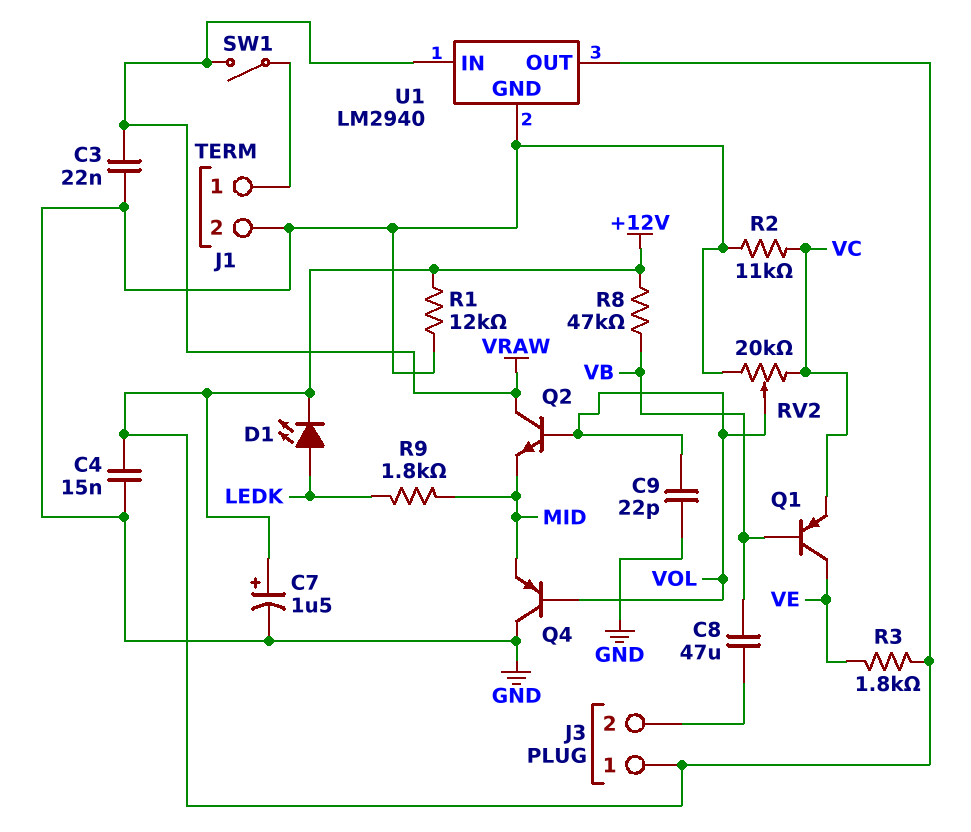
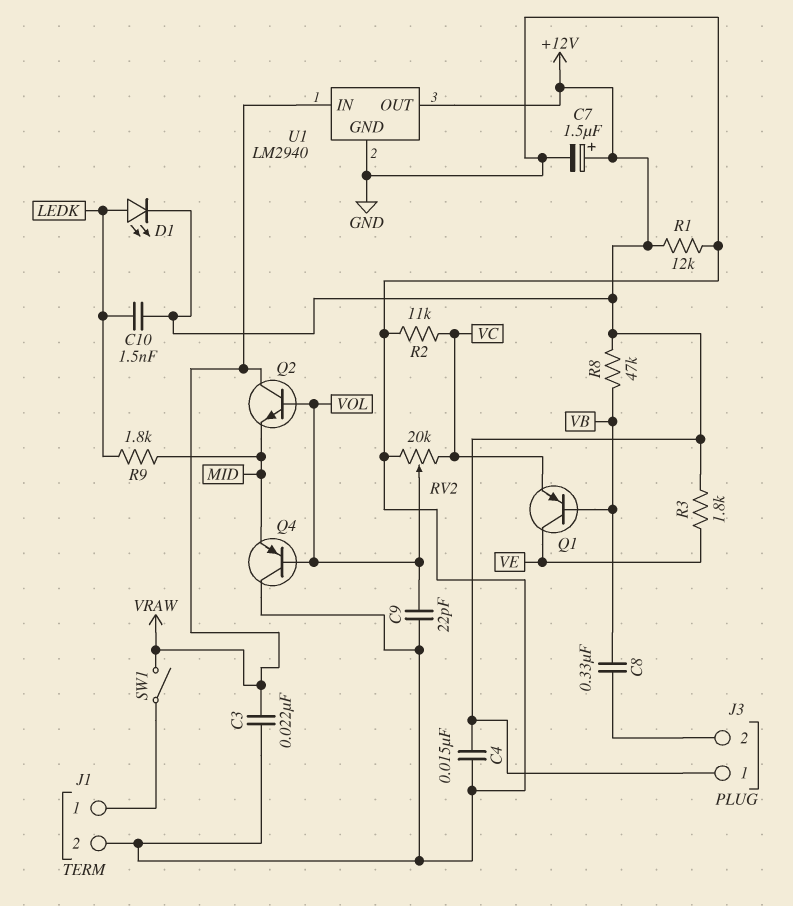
C8: 47uF (J3/2, VB) -> 330nF (J3/2, VB)
C10: none -> 1.5nF (+12V, LEDK)

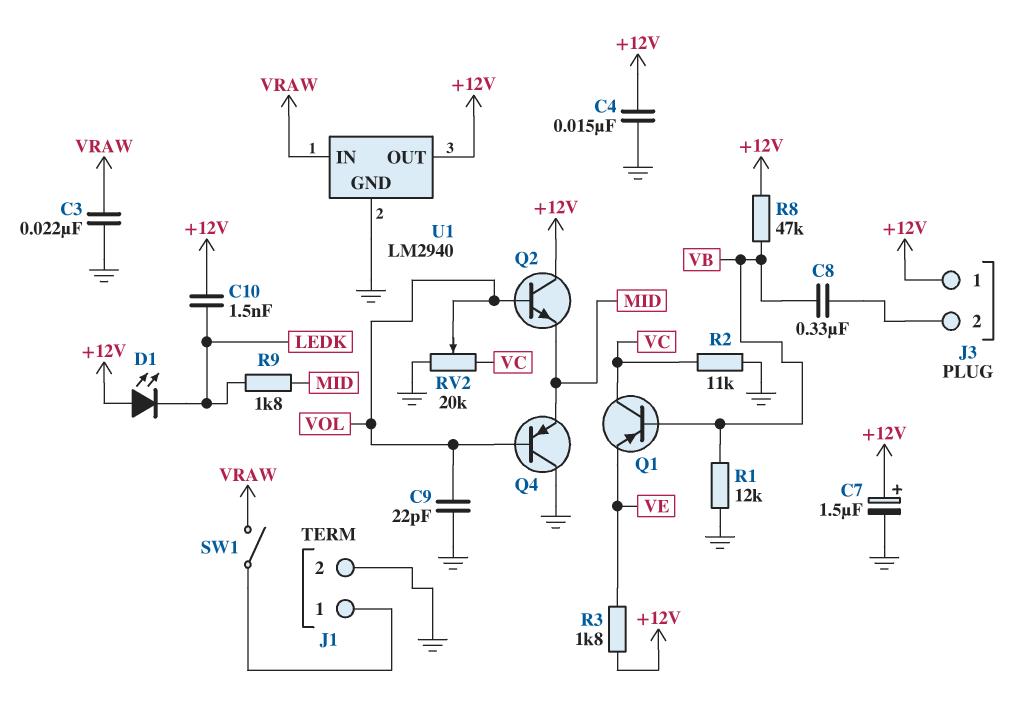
D1: LED (A LEDK, K +12V) -> LED (A +12V, K LEDK)
Q1: PNP (B VB, C VE, E VC) -> PNP (B VB, C VC, E VE)
Q2: NPN (B VOL, C VRAW, E MID) -> NPN (B VOL, C +12V, E MID)
R1: 12k (+12V, GND) -> 12k (GND, VB)

